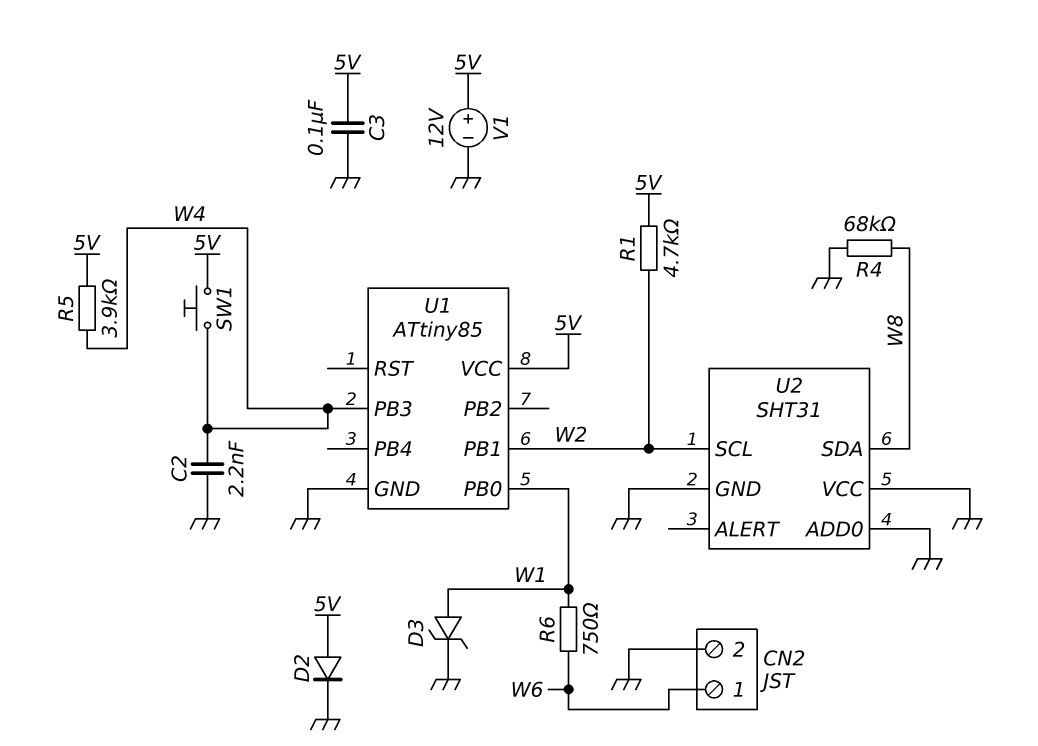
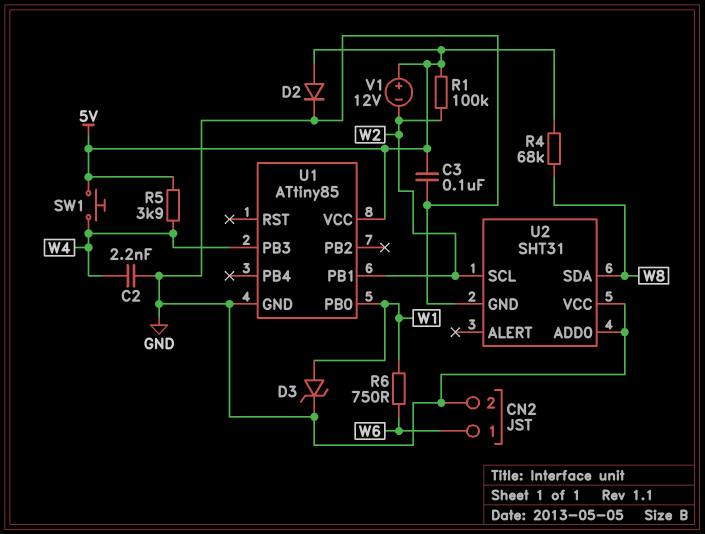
R1: 4.7k (5V, W2) -> 100k (5V, W2)
R4: 68k (GND, W8) -> 68k (5V, W8)
V1: 12V (plus 5V, minus GND) -> 12V (plus 5V, minus W2)

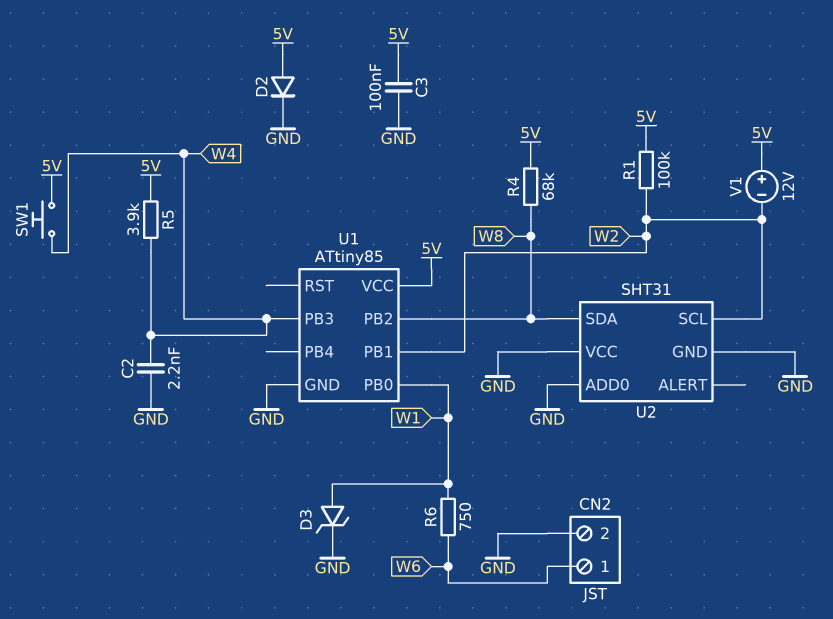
U1 pin PB2: none -> W8

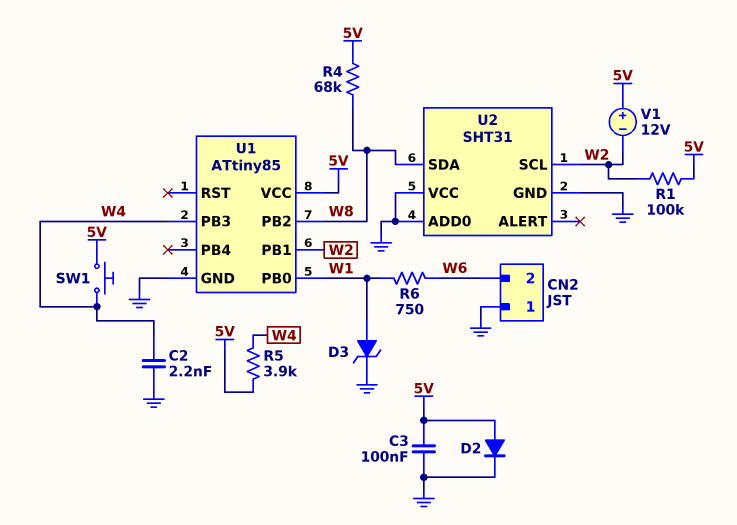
CN2 pin 1: W6 -> GND
CN2 pin 2: GND -> W6

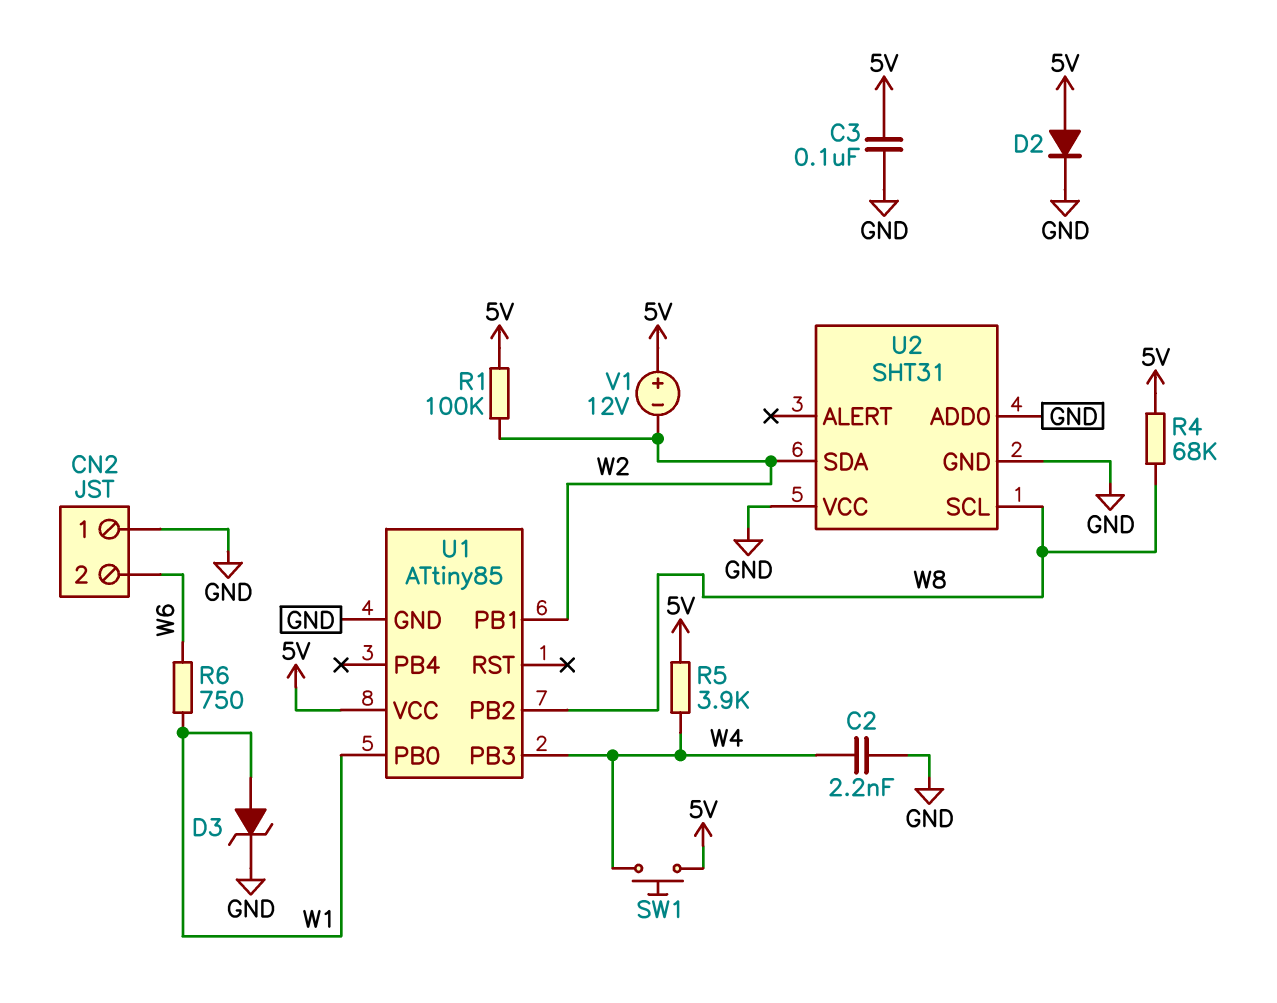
U2 pin SCL: W2 -> W8
U2 pin SDA: W8 -> W2

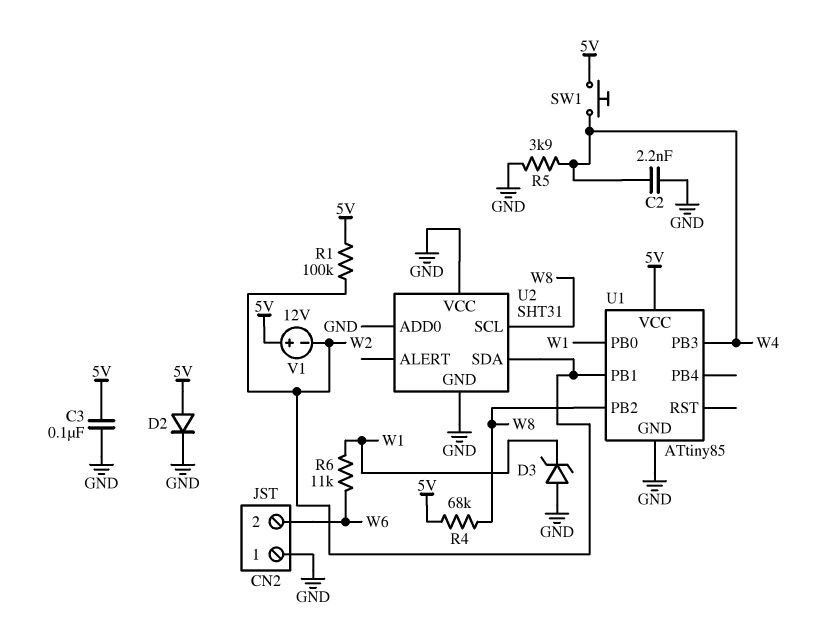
D3: zener (A W1, K GND) -> zener (A GND, K W1)
R5: 3.9k (5V, W4) -> 3.9k (GND, W4)
R6: 750 (W1, W6) -> 11k (W1, W6)

